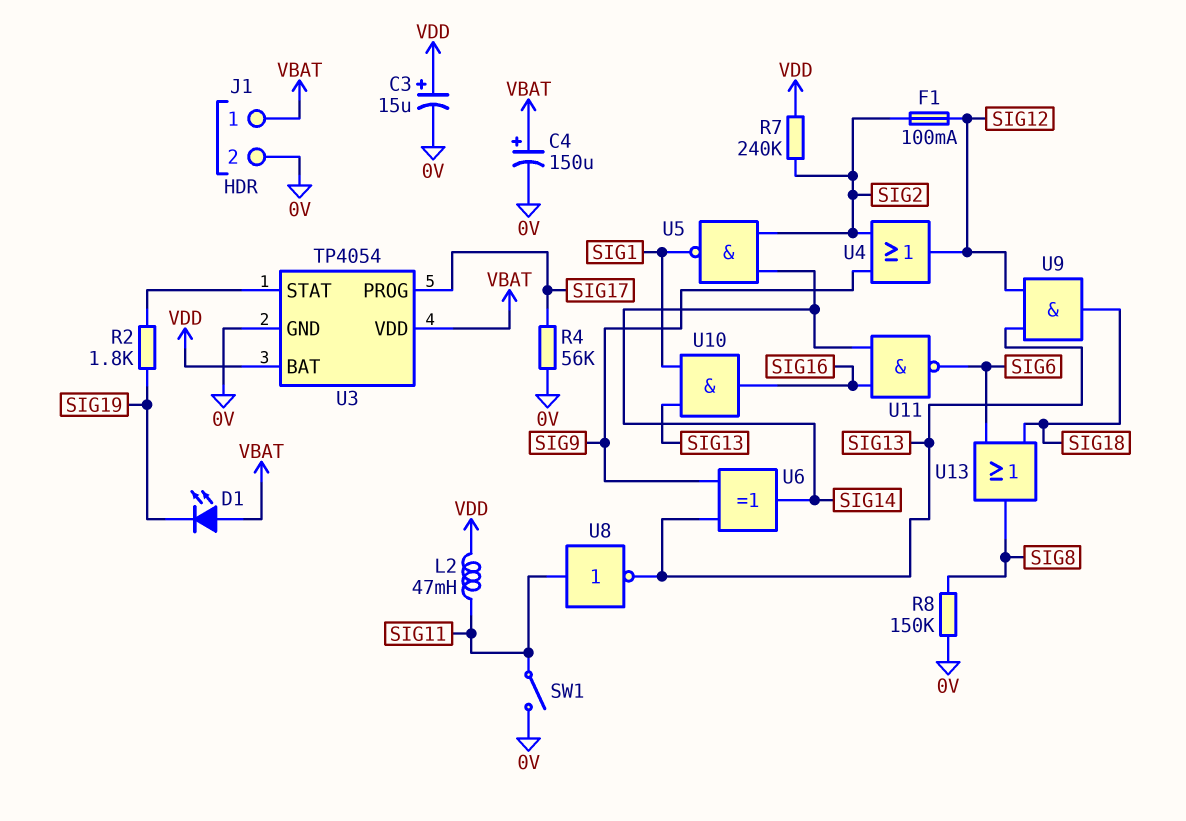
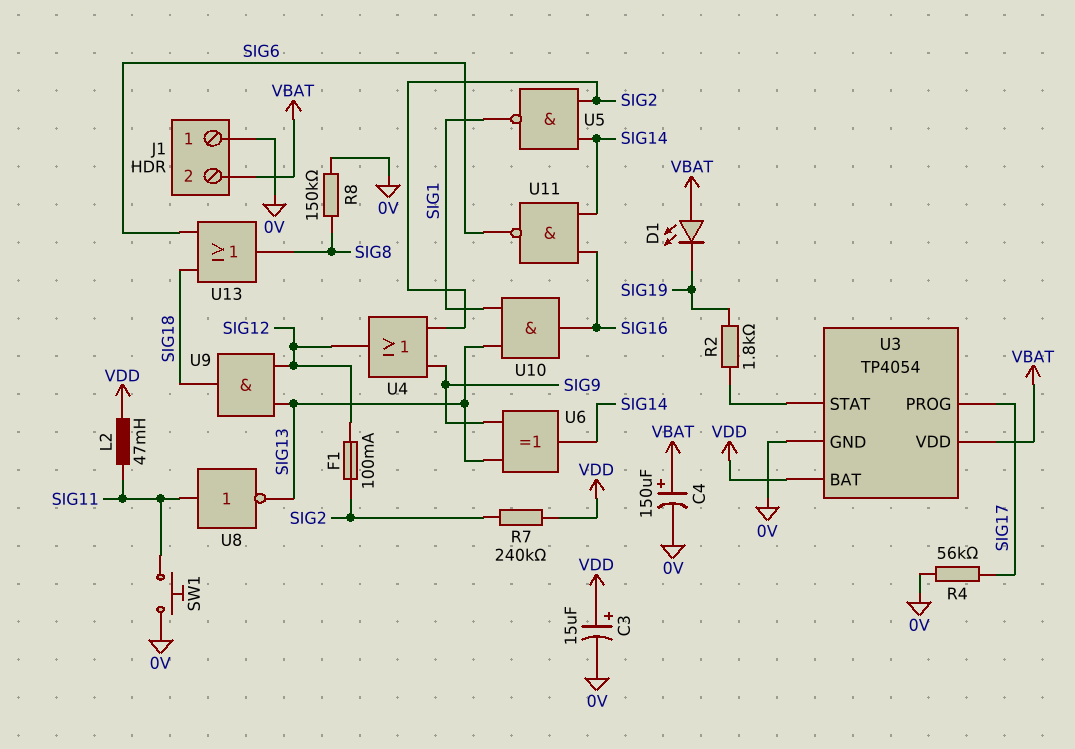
J1 pin 1: VBAT -> 0V
J1 pin 2: 0V -> VBAT
SW1: switch (0V, SIG11) -> button (0V, SIG11)

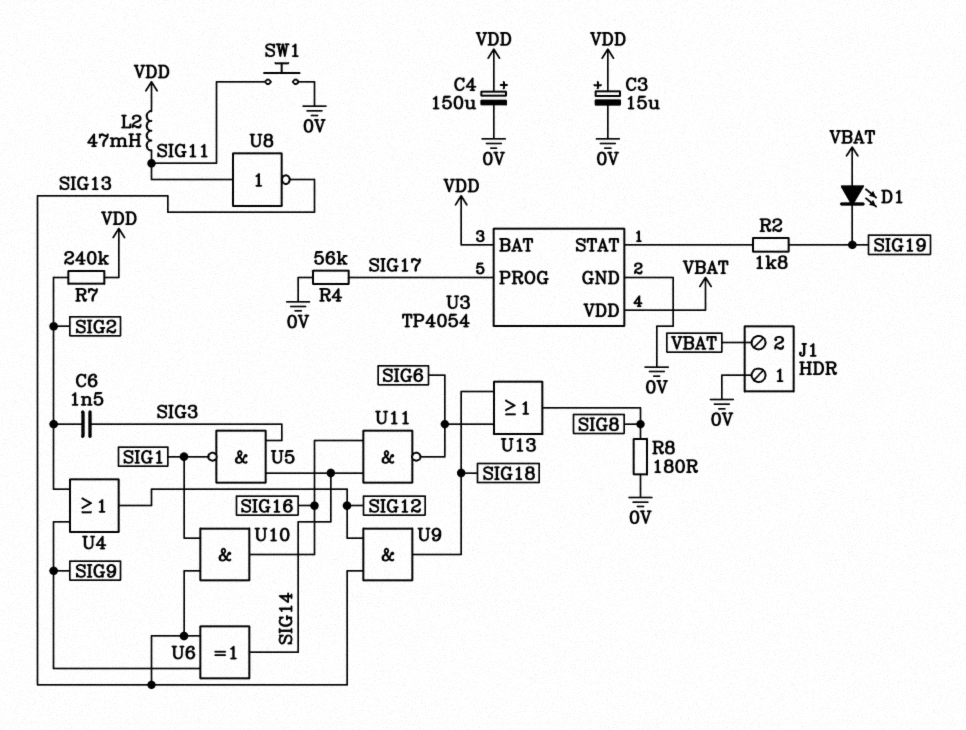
C4: 150uF (plus VBAT, minus 0V) -> 150uF (plus VDD, minus 0V)
C6: none -> 1.5nF (SIG2, SIG3)
F1: 100mA (SIG2, SIG12) -> none
R8: 150k (0V, SIG8) -> 180 (0V, SIG8)
U5: NAND (in SIG2, in SIG14, out SIG1) -> NAND (in SIG3, in SIG14, out SIG1)

